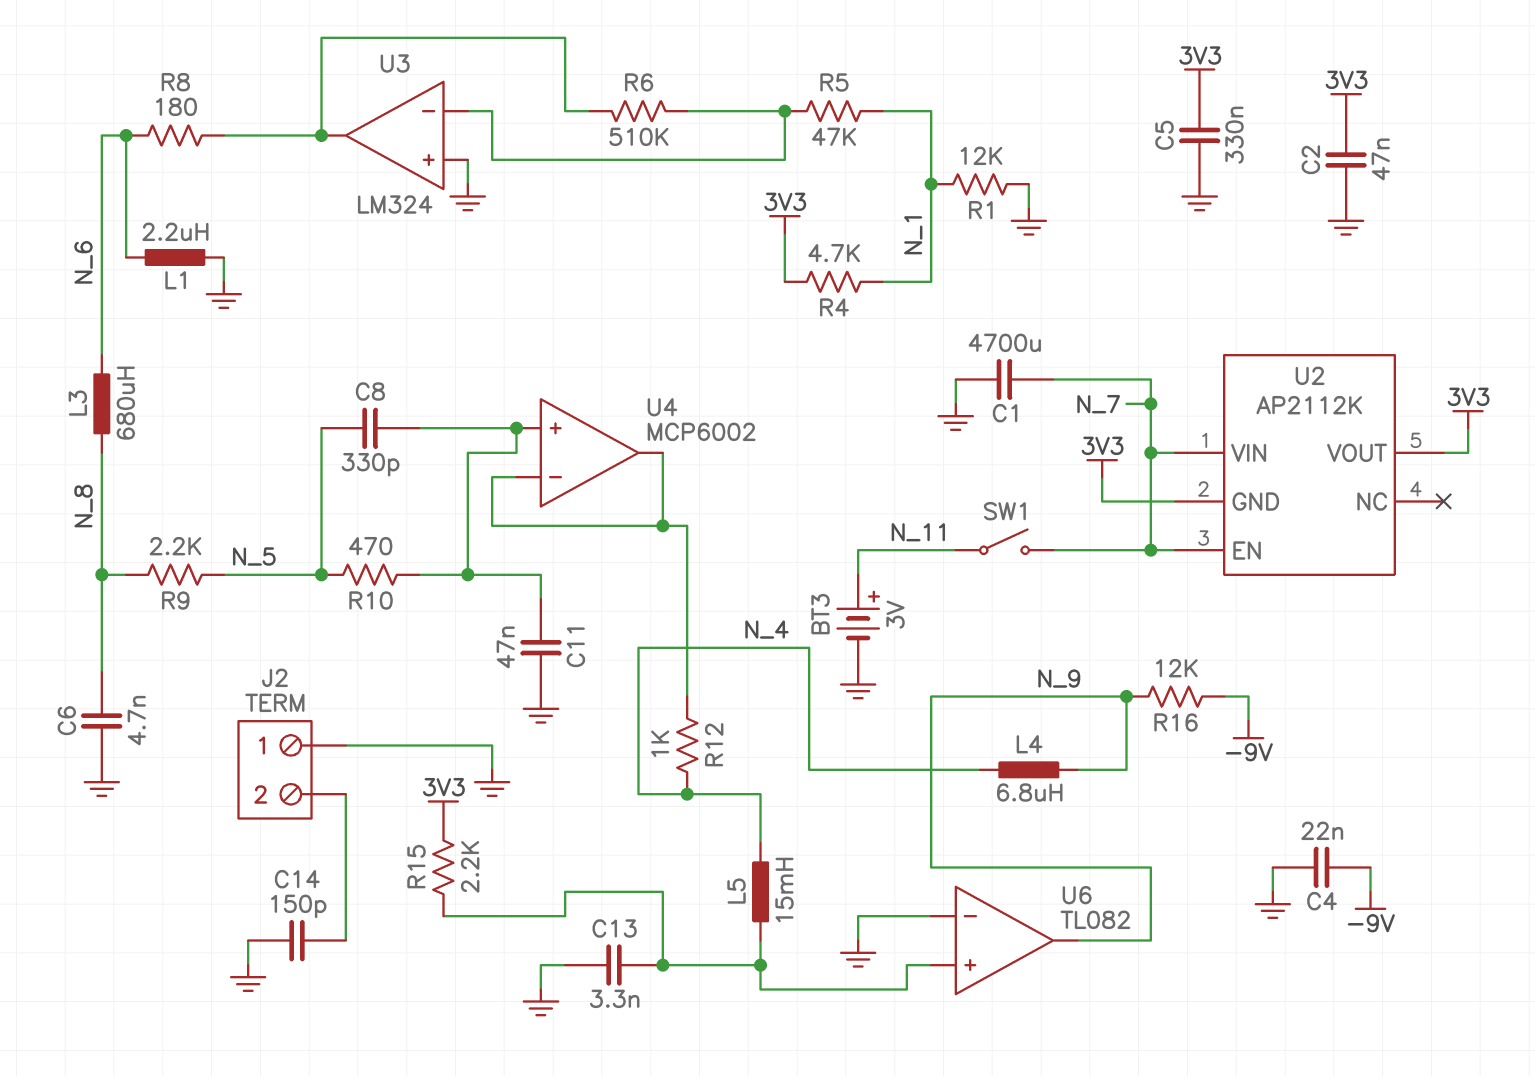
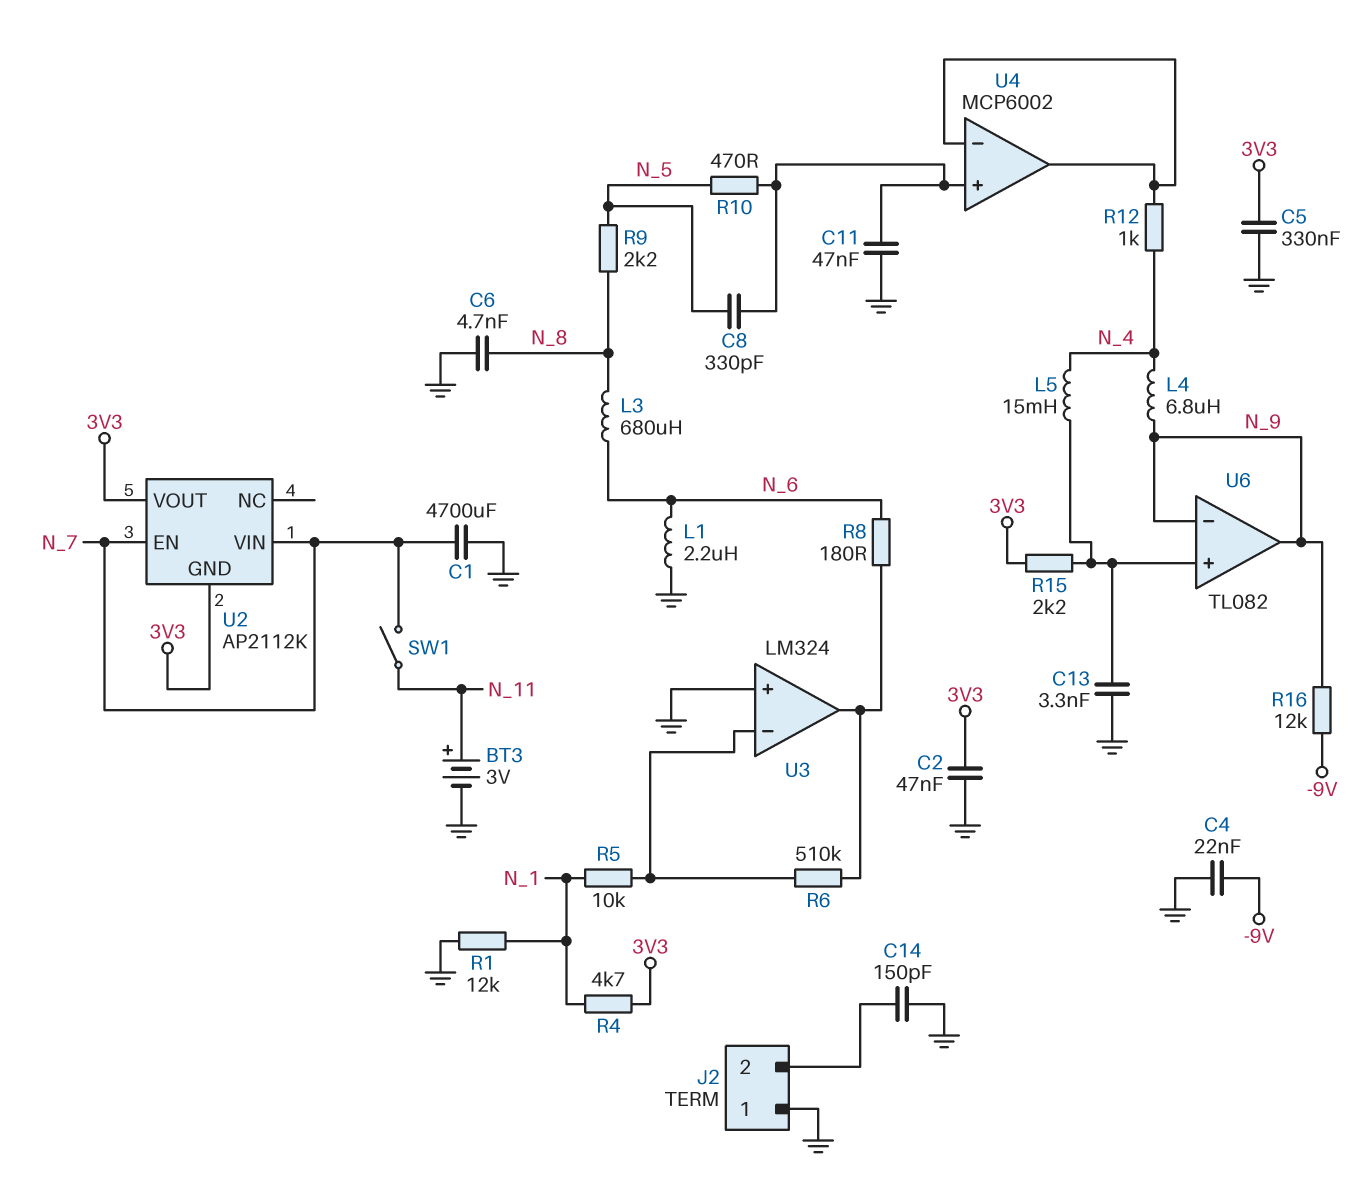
R5: 47k (N_1, U3/in-) -> 10k (N_1, U3/in-)
U6 pin in-: GND -> N_9

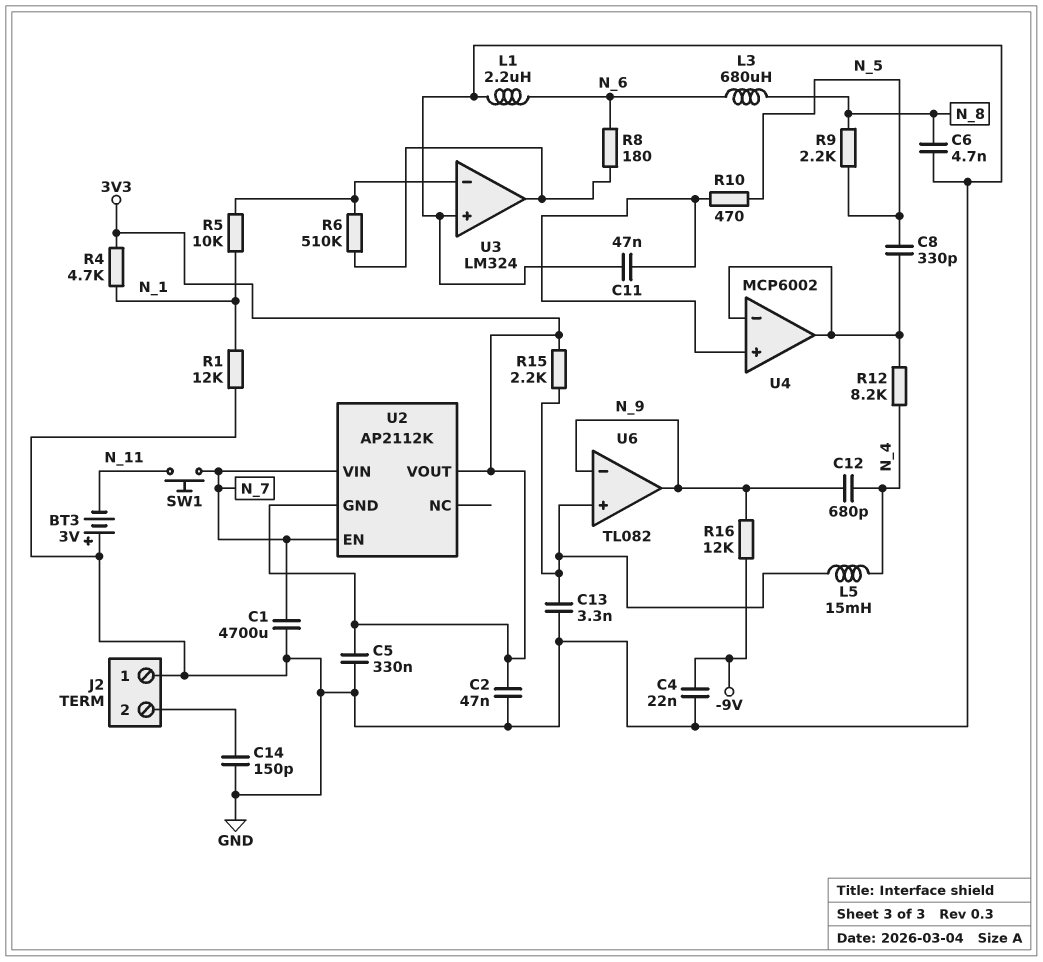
BT3: 3V (plus N_11, minus GND) -> 3V (plus GND, minus N_11)
C8: 330pF (N_5, U4/in+) -> 330pF (N_5, U4/in-)
C12: none -> 680pF (N_4, N_9)
L4: 6.8uH (N_4, N_9) -> none
R12: 1k (N_4, U4/in-) -> 8.2k (N_4, U4/in-)
SW1: switch (N_7, N_11) -> button (N_7, N_11)

